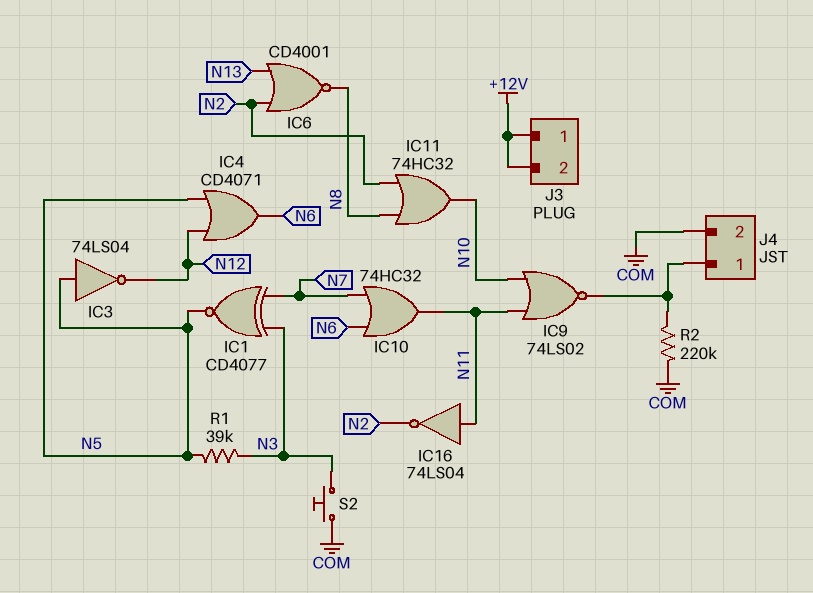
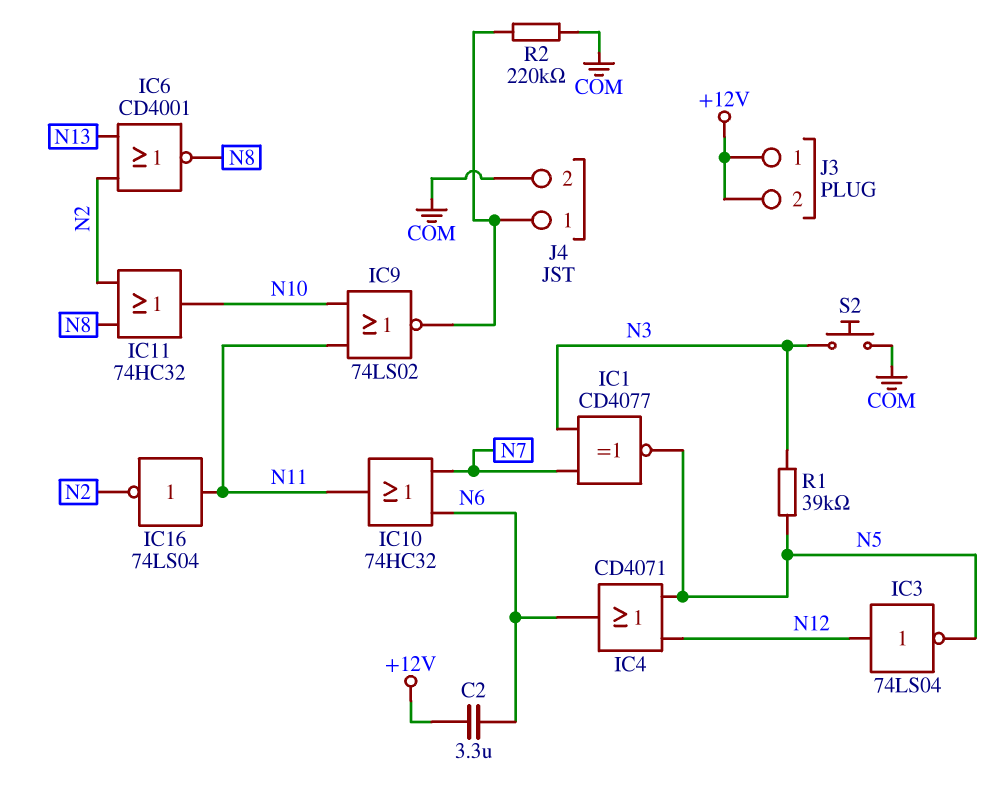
C2: none -> 3.3uF (+12V, N6)
IC3: NOT 74LS04 (in N5, out N12) -> NOT 74LS04 (in N12, out N5)

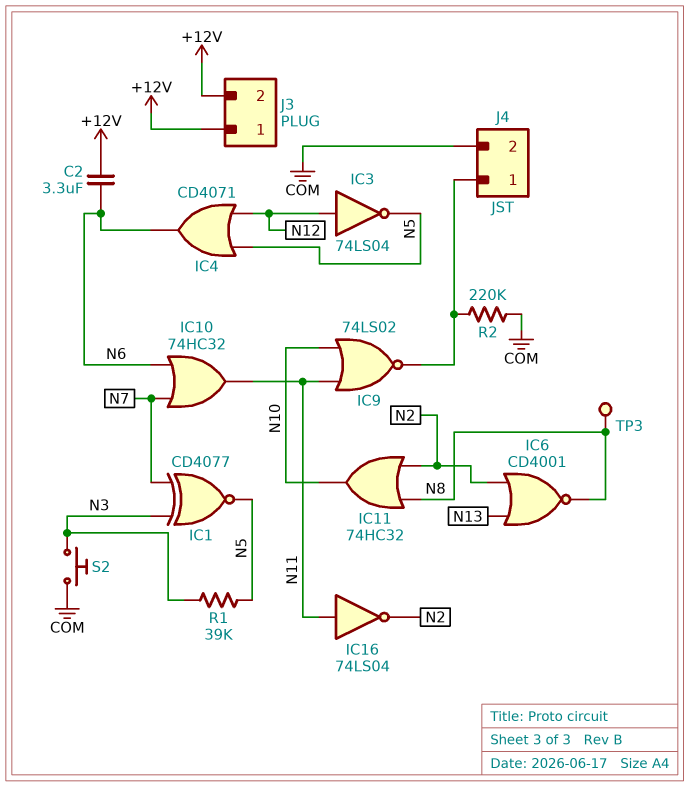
TP3: none -> test point (N8)

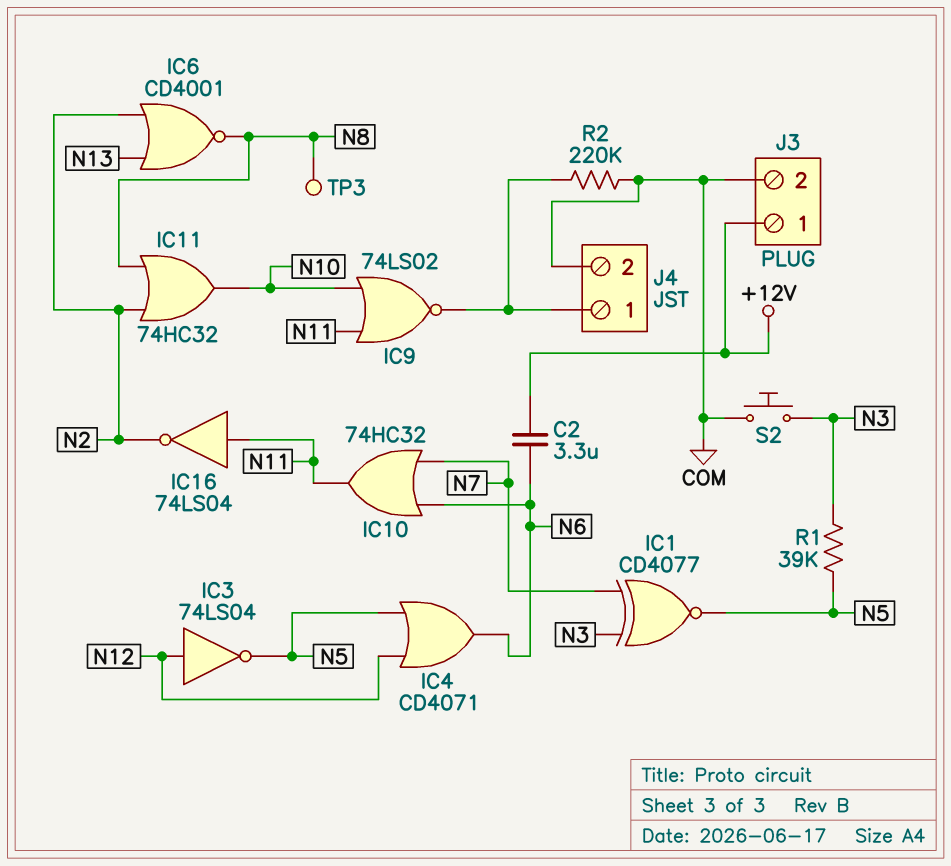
J3 pin 2: +12V -> COM

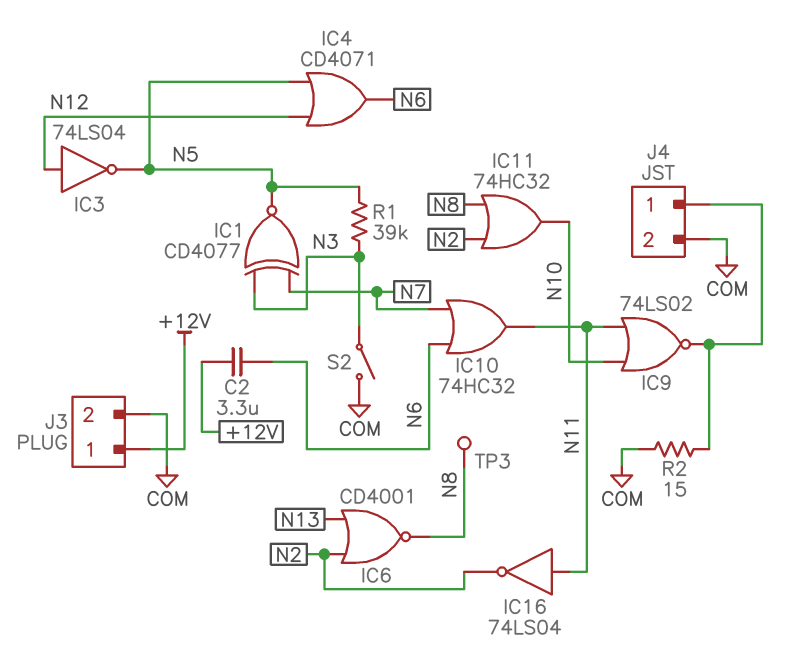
R2: 220k (COM, J4/1) -> 15 (COM, J4/1)
S2: button (COM, N3) -> switch (COM, N3)

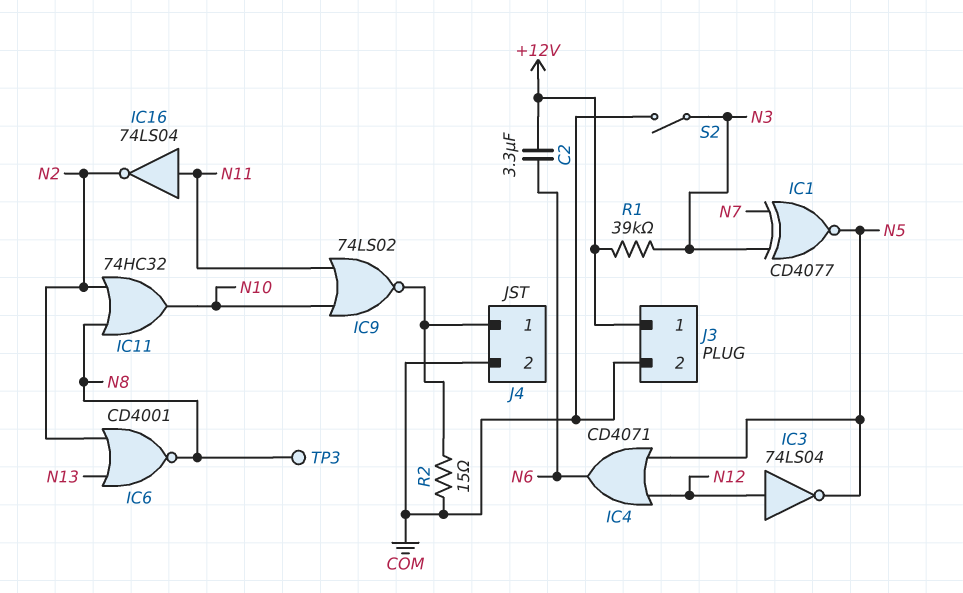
IC10: OR 74HC32 (in N6, in N7, out N11) -> none
R1: 39k (N3, N5) -> 39k (+12V, N3)

